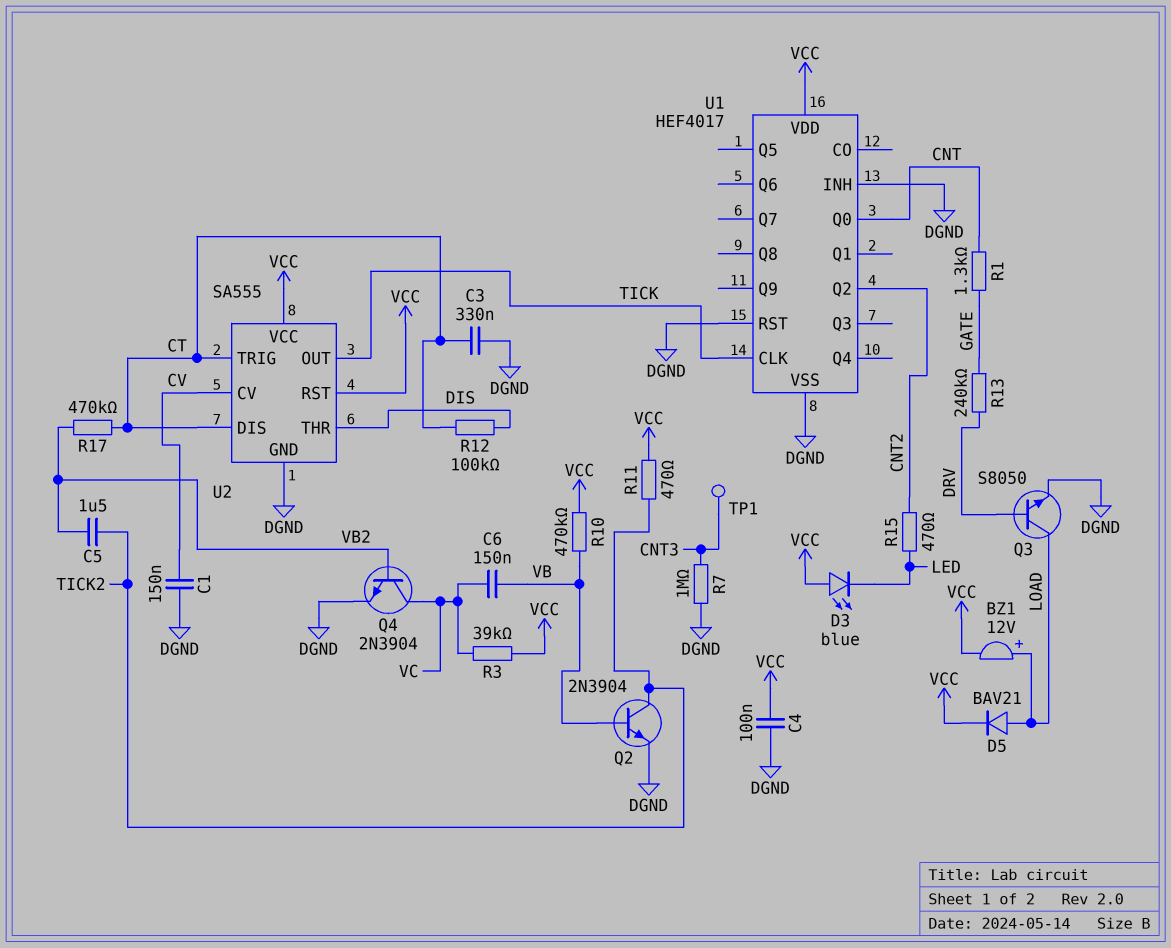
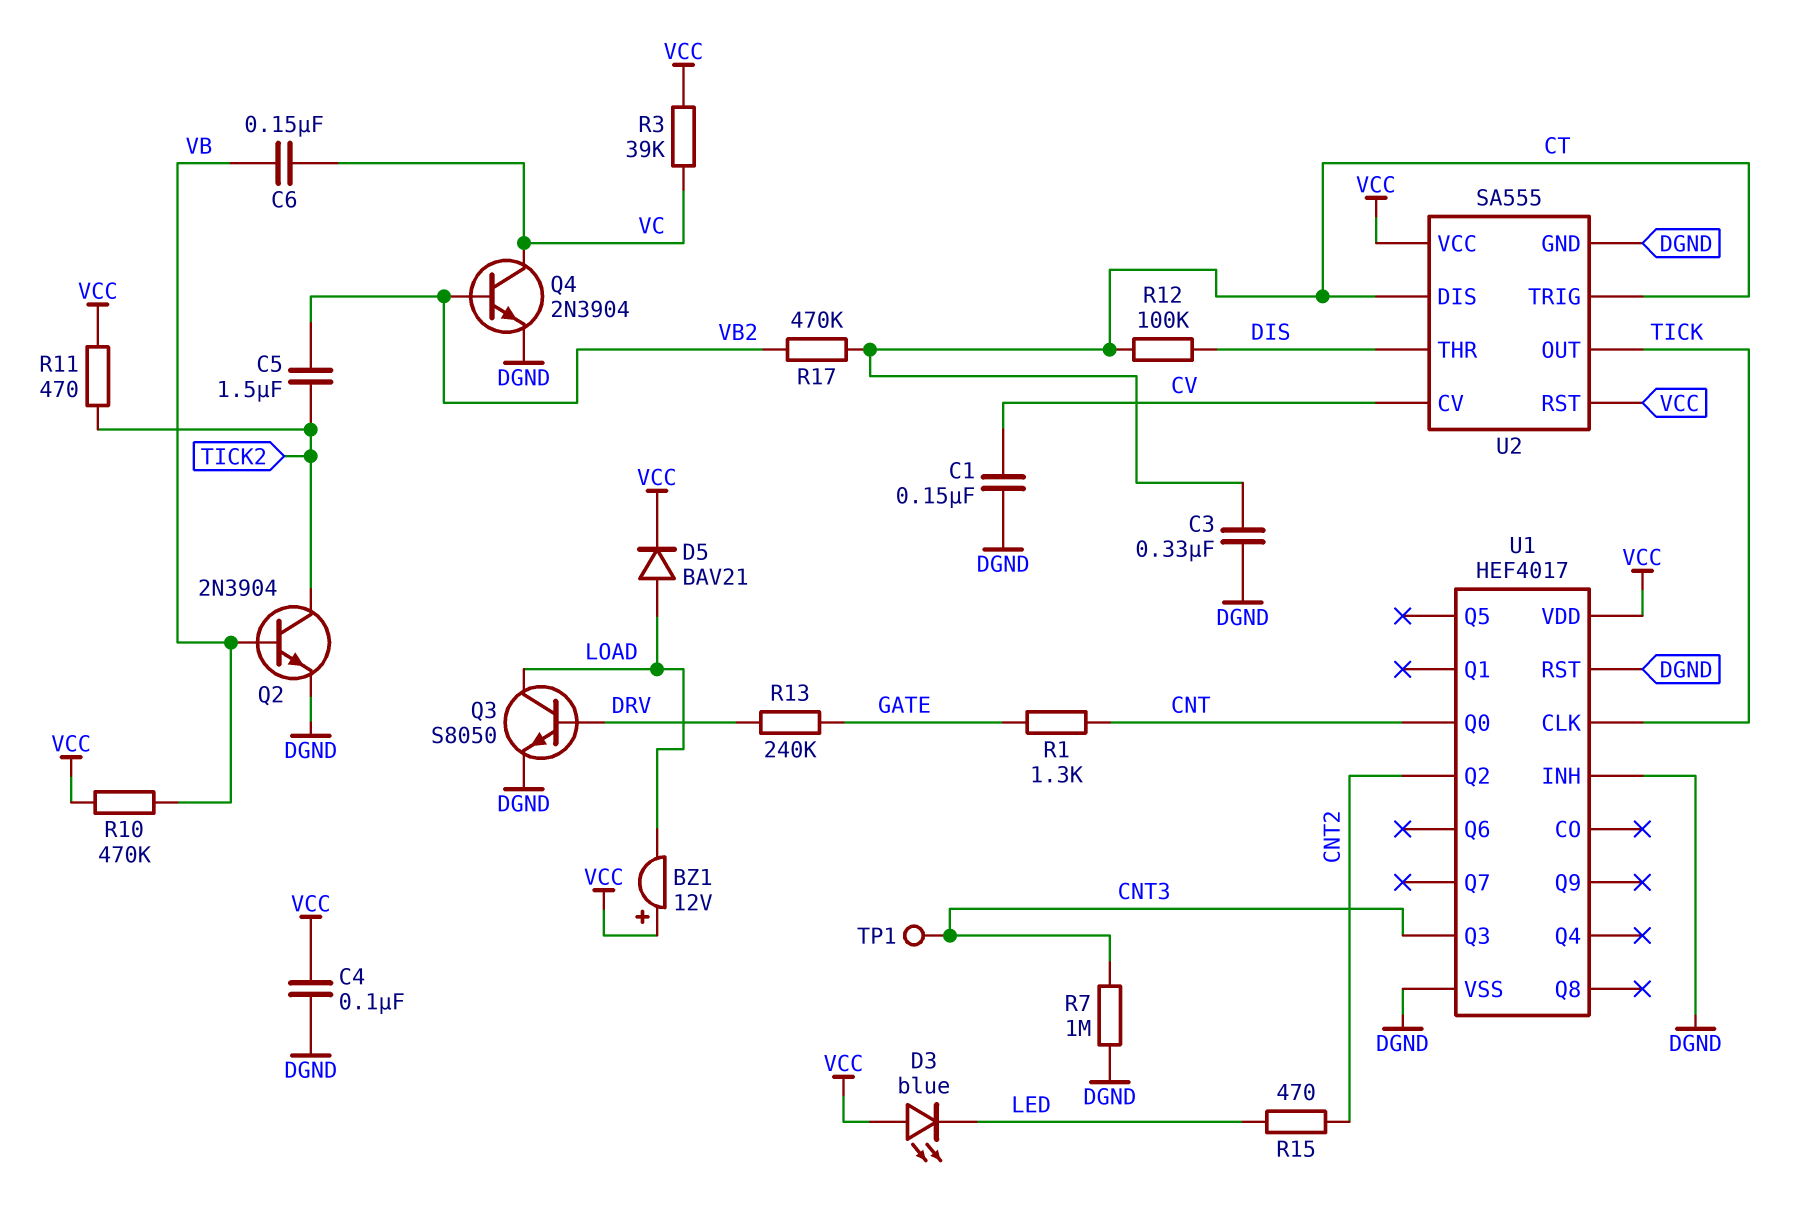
BZ1: buzzer 12V (plus LOAD, minus VCC) -> buzzer 12V (plus VCC, minus LOAD)
U1 pin Q3: none -> CNT3

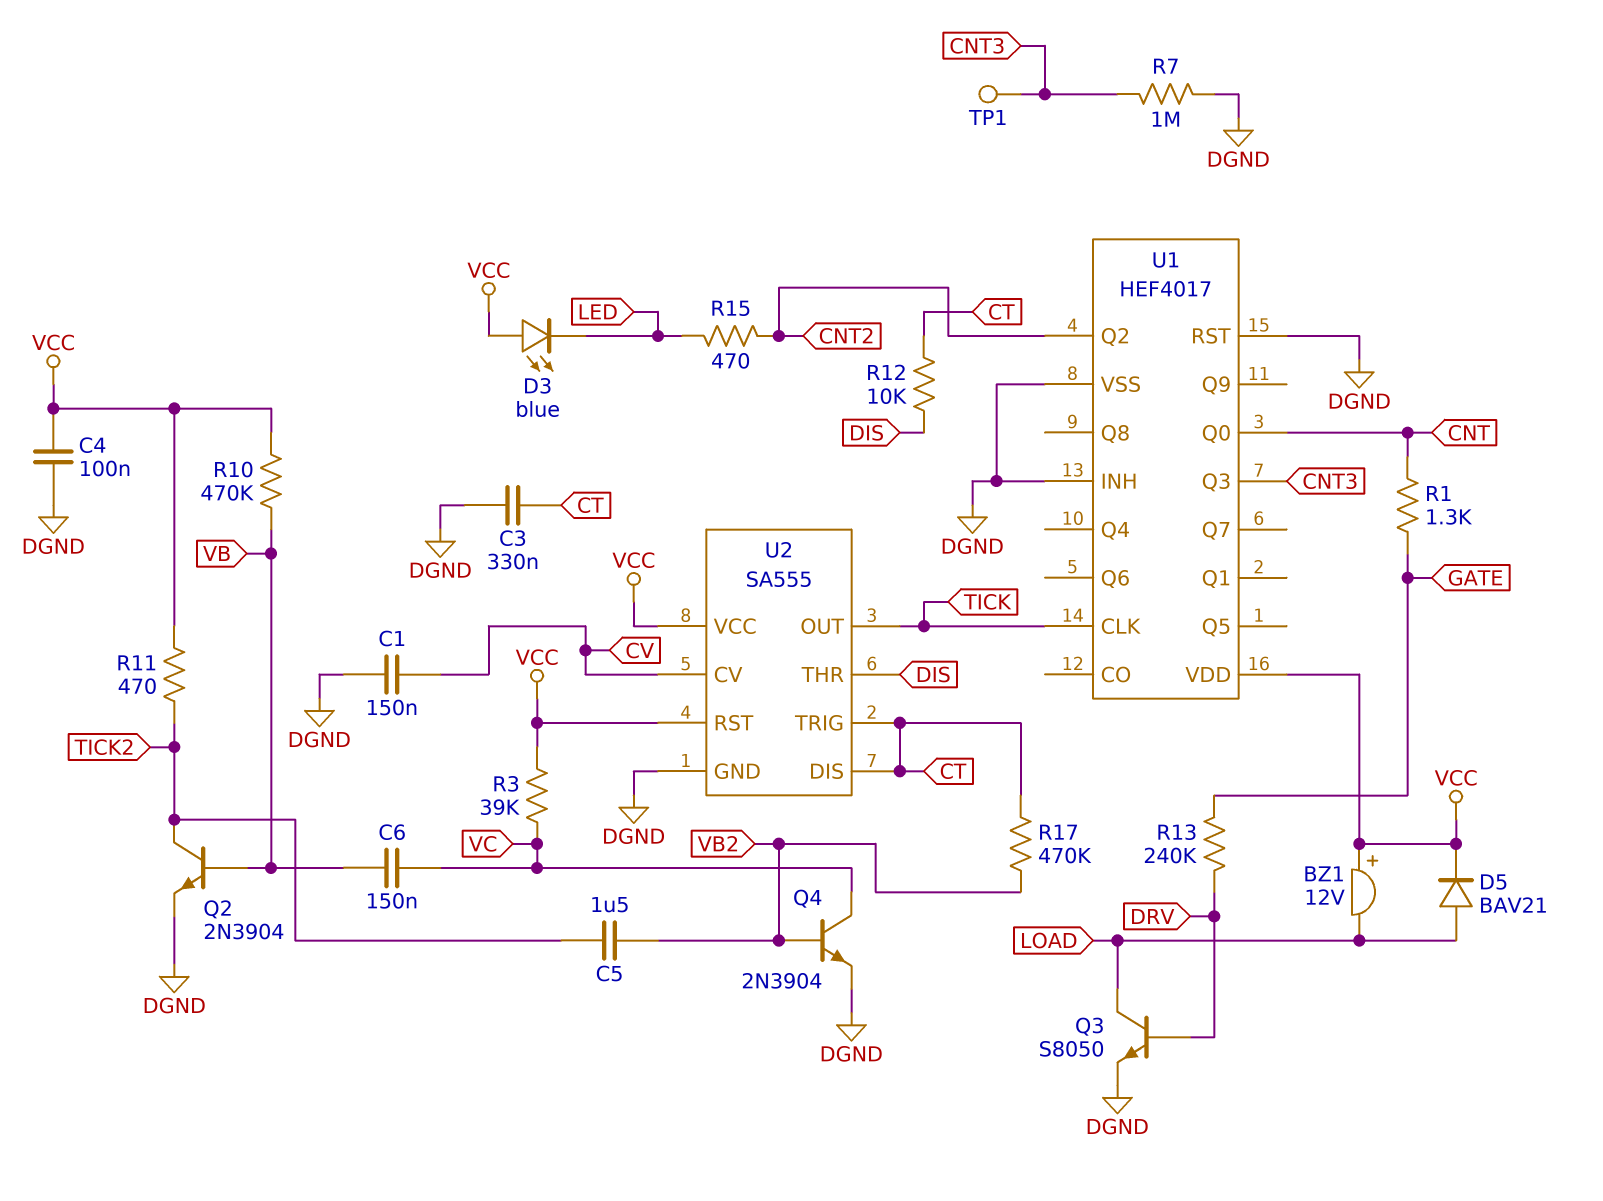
R12: 100k (CT, DIS) -> 10k (CT, DIS)

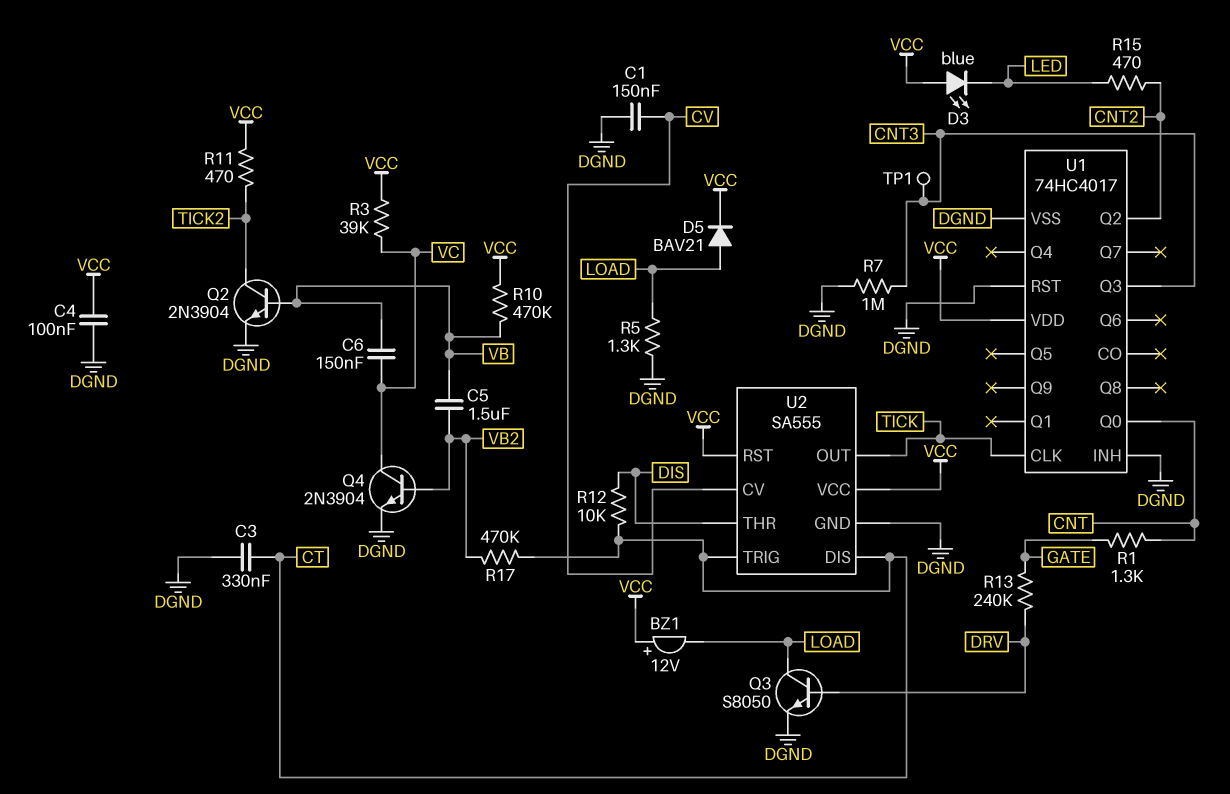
C5: 1.5uF (TICK2, VB2) -> 1.5uF (VB, VB2)
R5: none -> 1.3k (DGND, LOAD)
U1: HEF4017 -> 74HC4017

